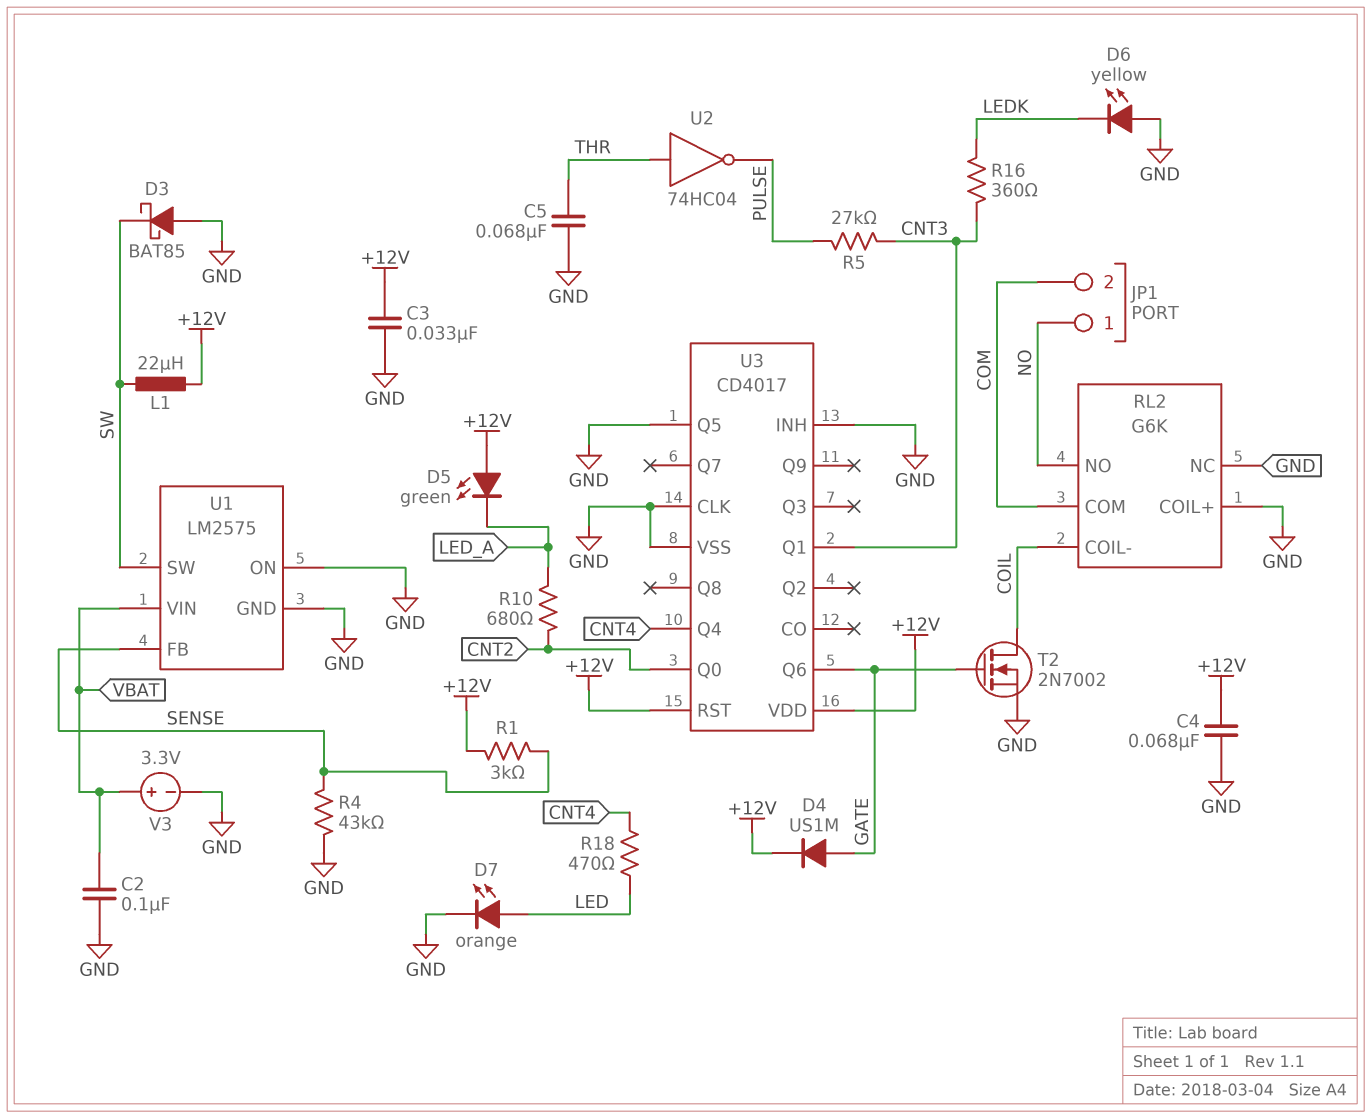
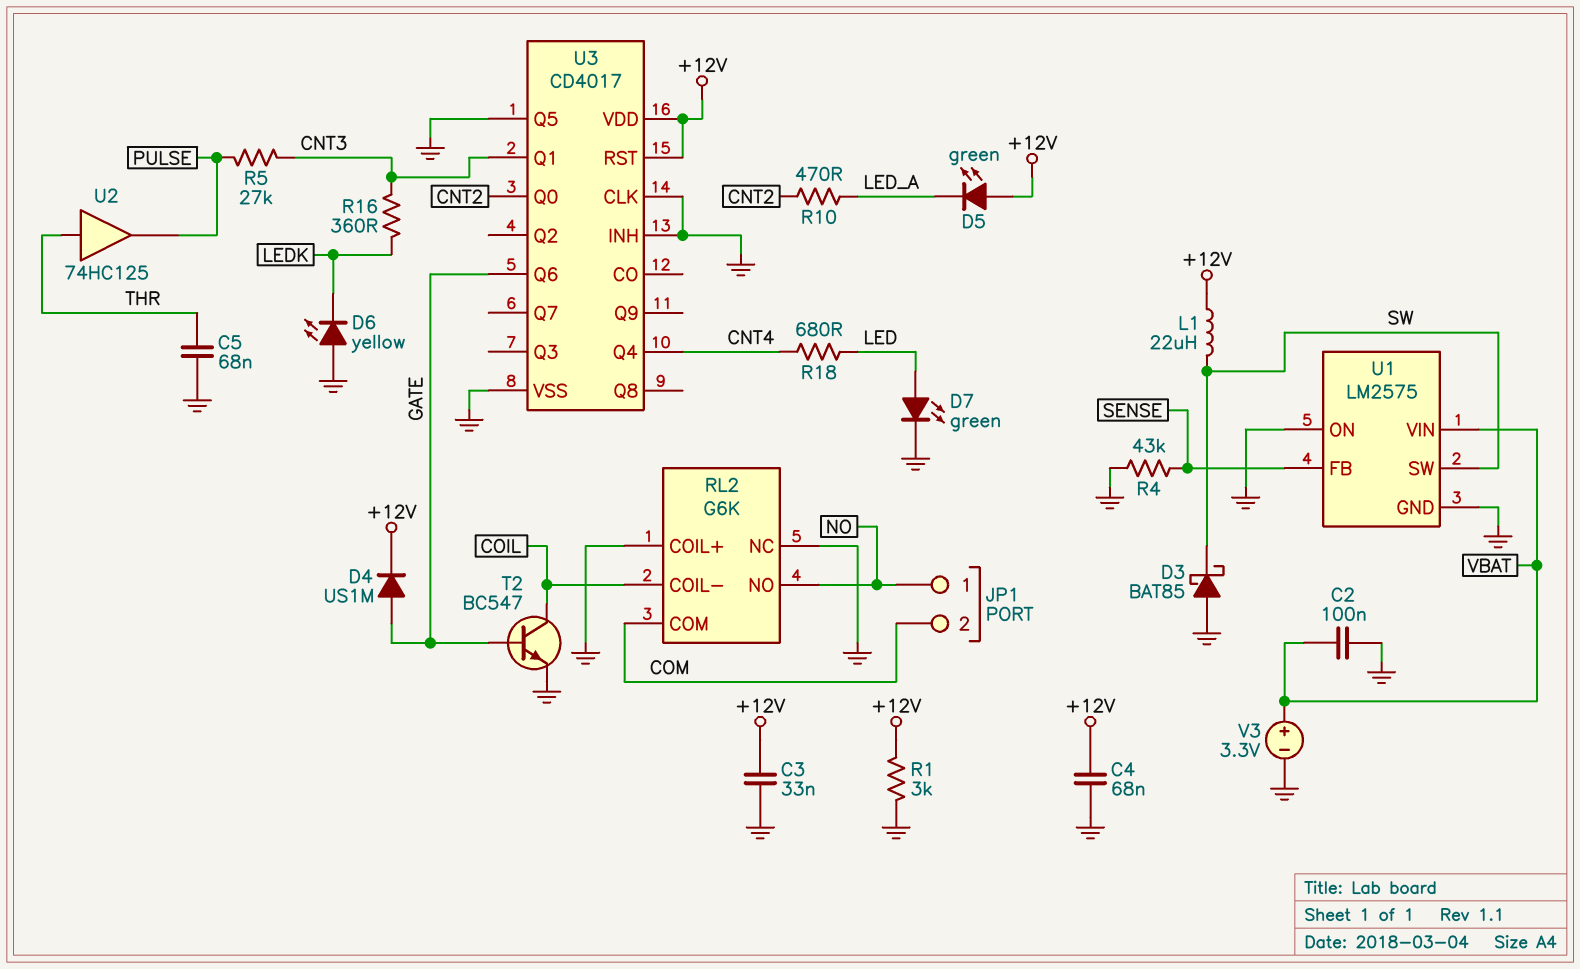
D7: LED orange (A LED, K GND) -> LED green (A LED, K GND)
R1: 3k (+12V, SENSE) -> 3k (+12V, GND)
R10: 680 (CNT2, LED_A) -> 470 (CNT2, LED_A)
R18: 470 (CNT4, LED) -> 680 (CNT4, LED)
T2: NMOS 2N7002 (G GATE, D COIL, S GND) -> NPN BC547 (B GATE, C COIL, E GND)
U2: NOT 74HC04 (in THR, out PULSE) -> buffer 74HC125 (in THR, out PULSE)

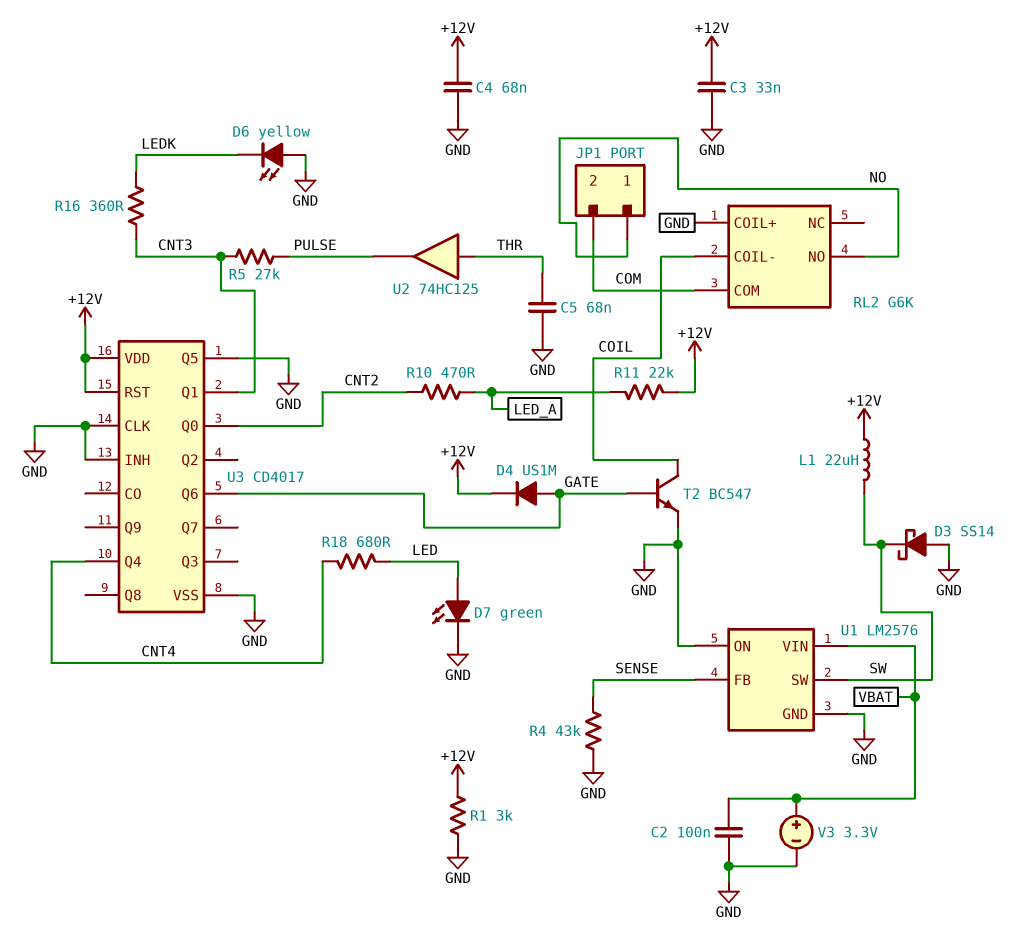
D3: schottky BAT85 (A GND, K SW) -> schottky SS14 (A GND, K SW)
D5: LED green (A +12V, K LED_A) -> none
R11: none -> 22k (+12V, LED_A)
RL2 pin NC: GND -> none
U1: LM2575 -> LM2576

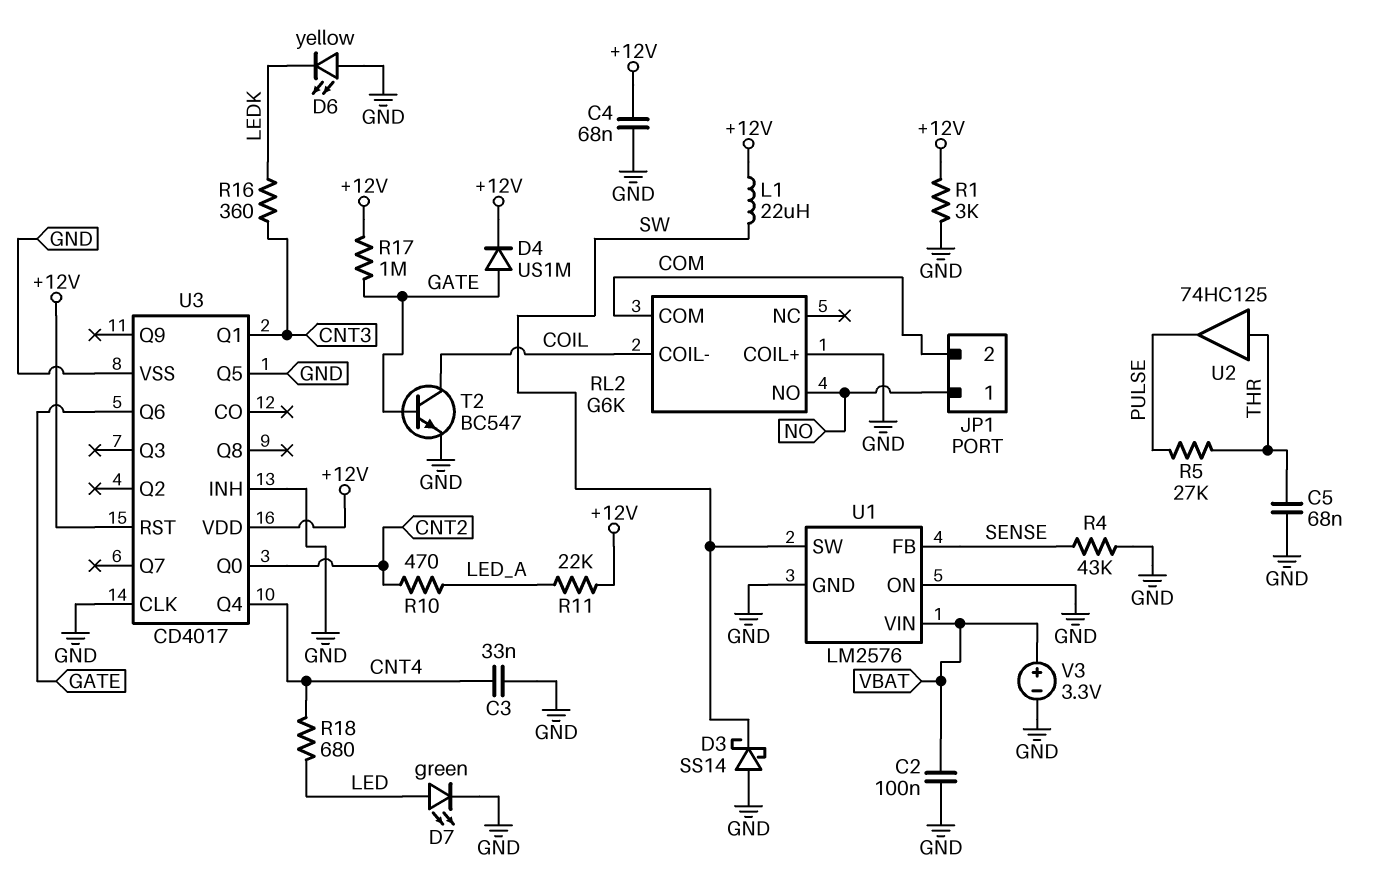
C3: 33nF (+12V, GND) -> 33nF (CNT4, GND)
R5: 27k (CNT3, PULSE) -> 27k (PULSE, THR)
R17: none -> 1M (+12V, GATE)

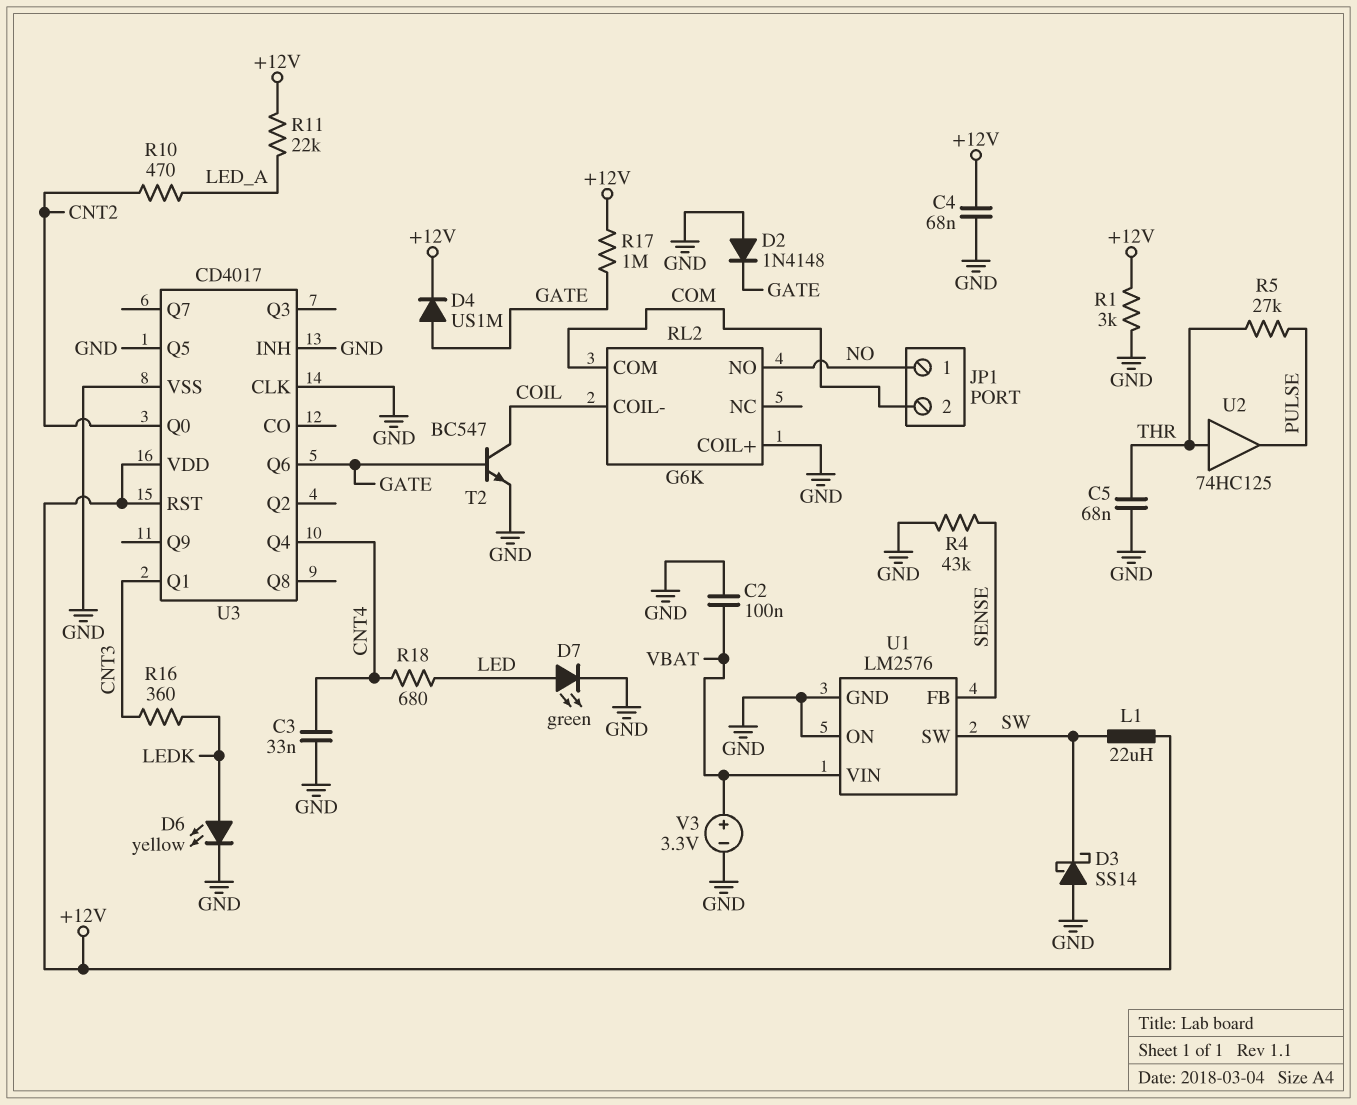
D2: none -> diode 1N4148 (A GND, K GATE)
D6: LED yellow (A GND, K LEDK) -> LED yellow (A LEDK, K GND)

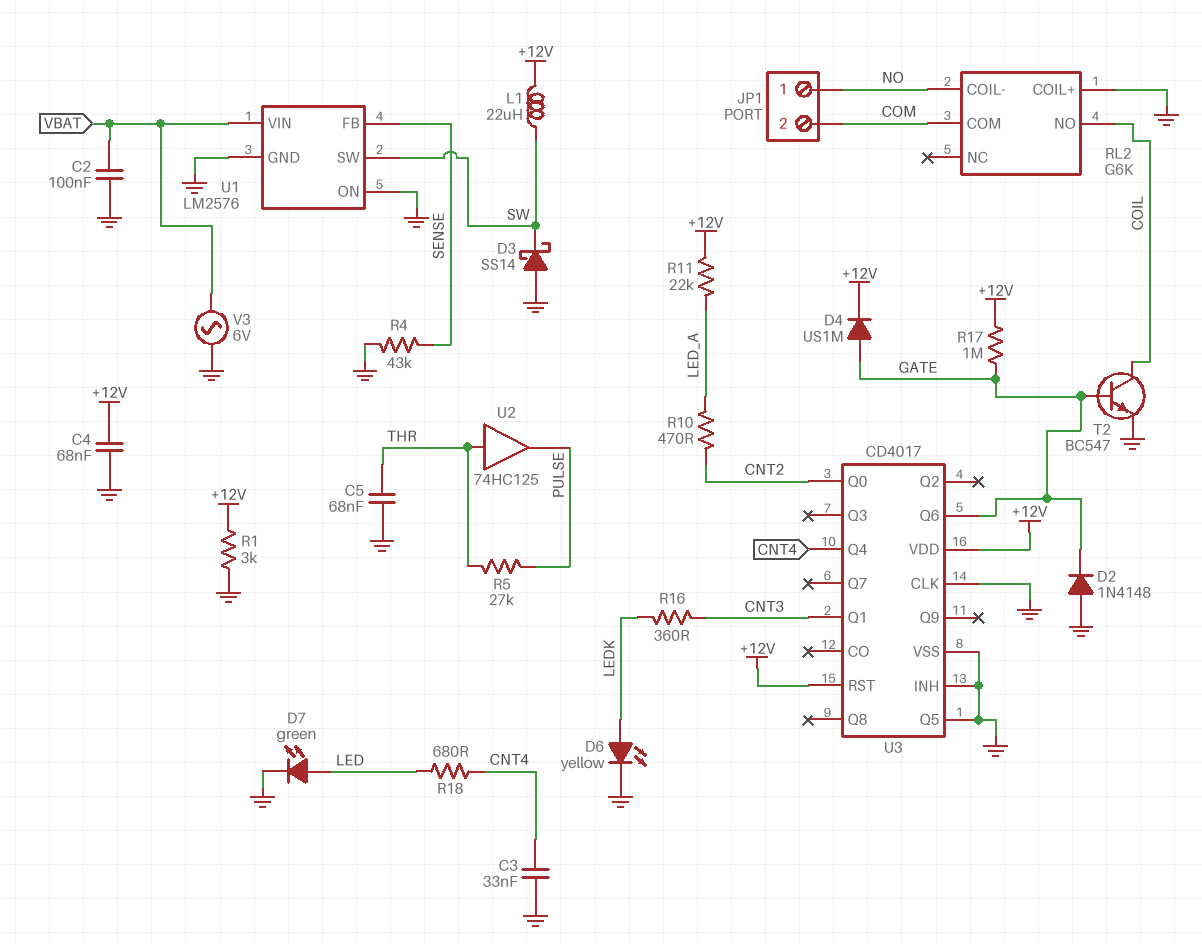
RL2 pin COIL-: COIL -> NO
RL2 pin NO: NO -> COIL
V3: 3.3V (plus VBAT, minus GND) -> AC 6V (GND, VBAT)

